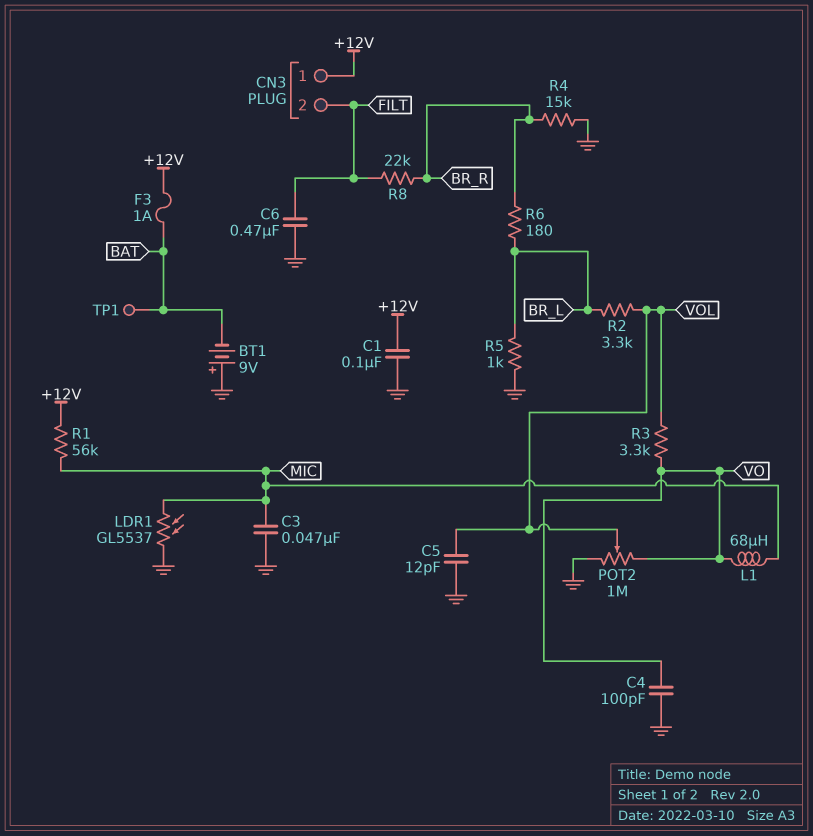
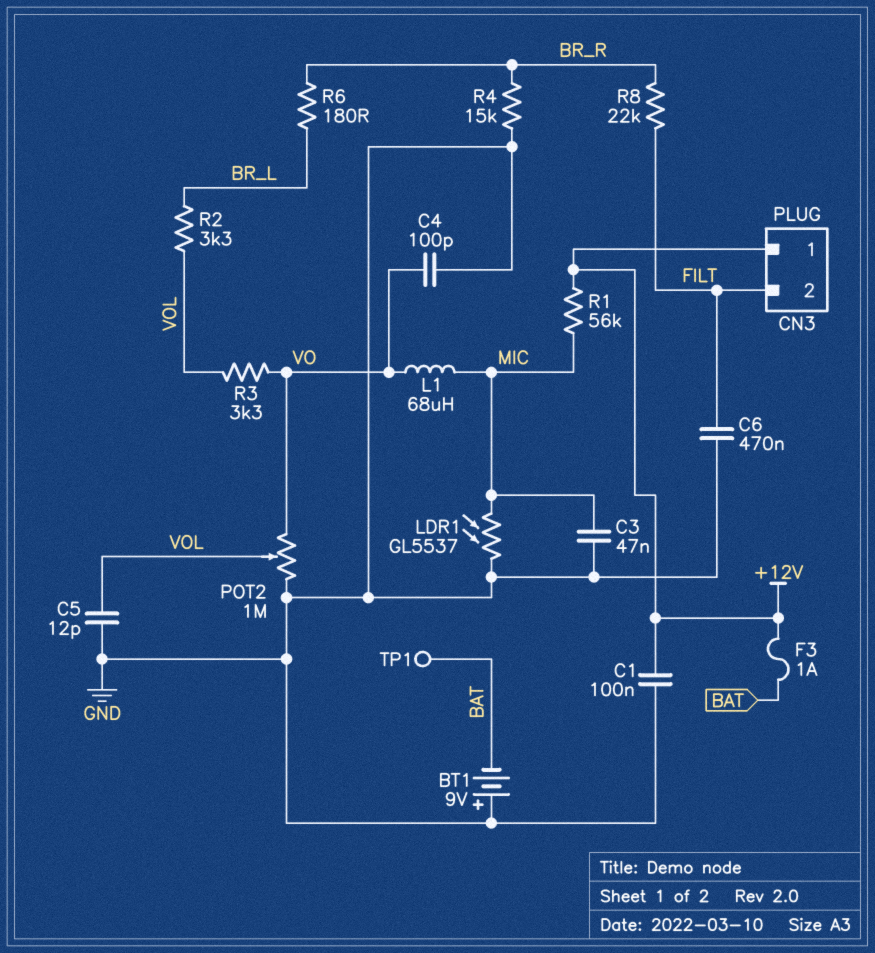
R5: 1k (BR_L, GND) -> none

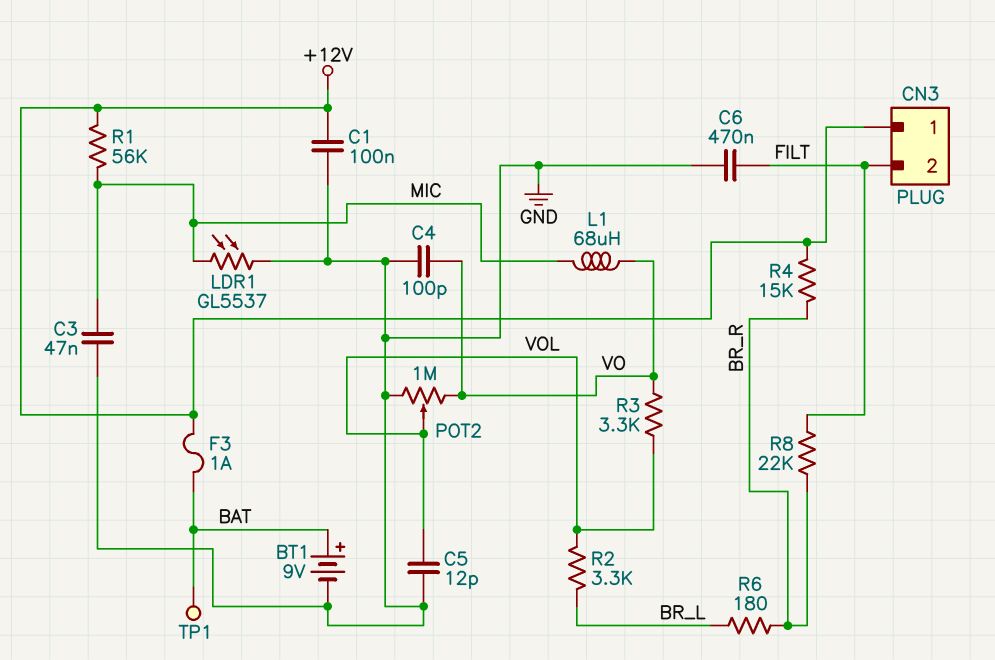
BT1: 9V (plus GND, minus BAT) -> 9V (plus BAT, minus GND)
R4: 15k (BR_R, GND) -> 15k (+12V, BR_R)

